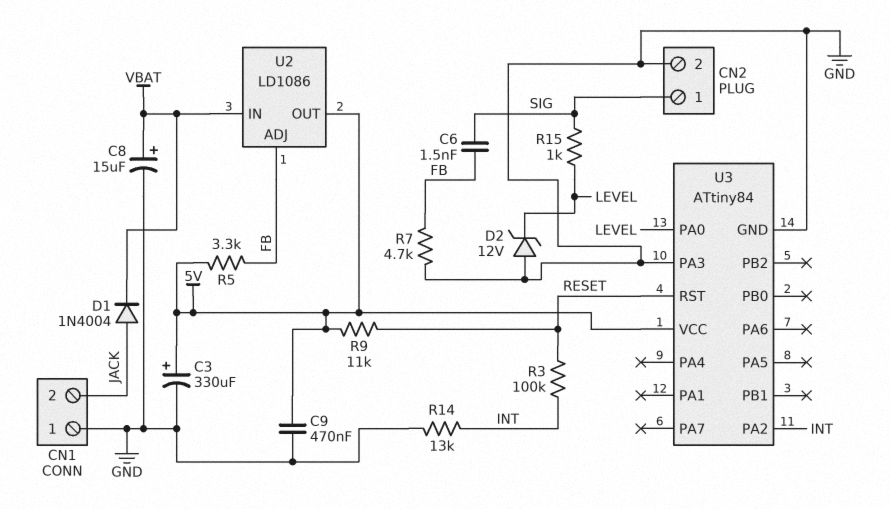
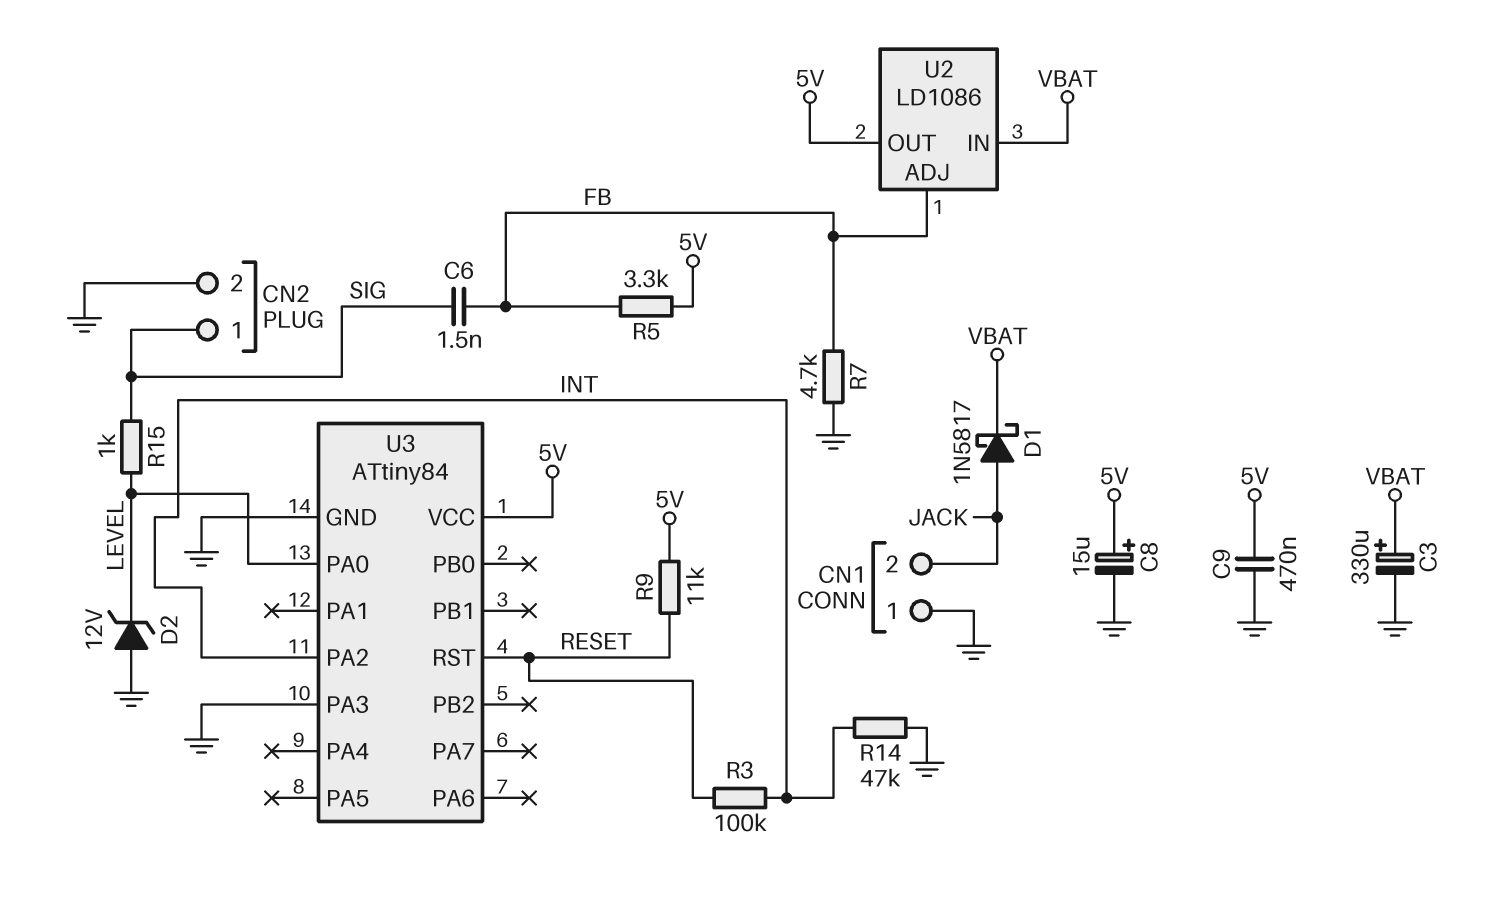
C3: 330uF (plus 5V, minus GND) -> 330uF (plus VBAT, minus GND)
C8: 15uF (plus VBAT, minus GND) -> 15uF (plus 5V, minus GND)
D1: diode 1N4004 (A JACK, K VBAT) -> schottky 1N5817 (A JACK, K VBAT)
R14: 13k (GND, INT) -> 47k (GND, INT)

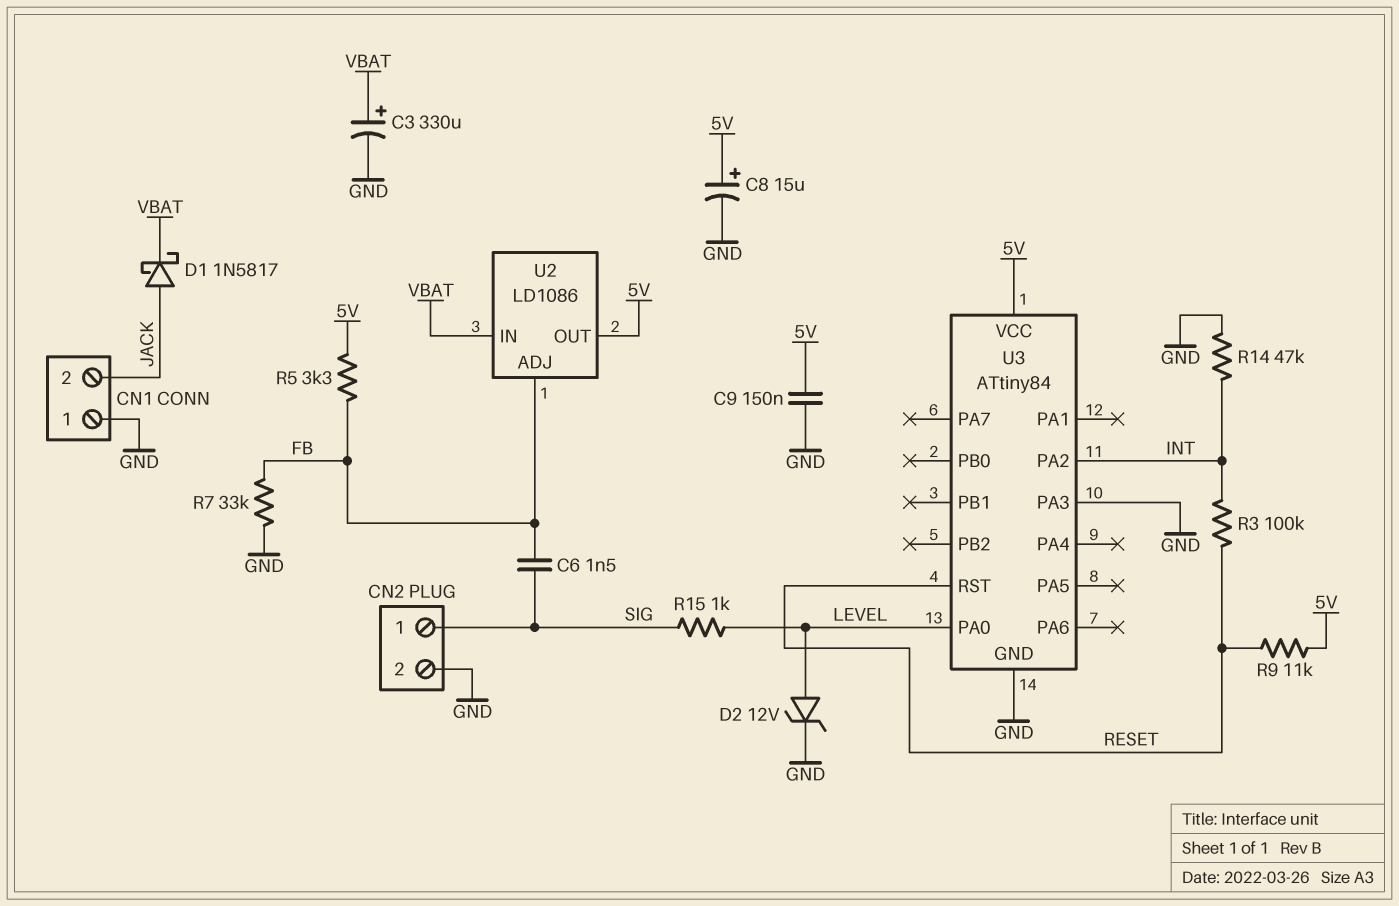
C9: 470nF (5V, GND) -> 150nF (5V, GND)
D2: zener 12V (A GND, K LEVEL) -> zener 12V (A LEVEL, K GND)
R7: 4.7k (FB, GND) -> 33k (FB, GND)

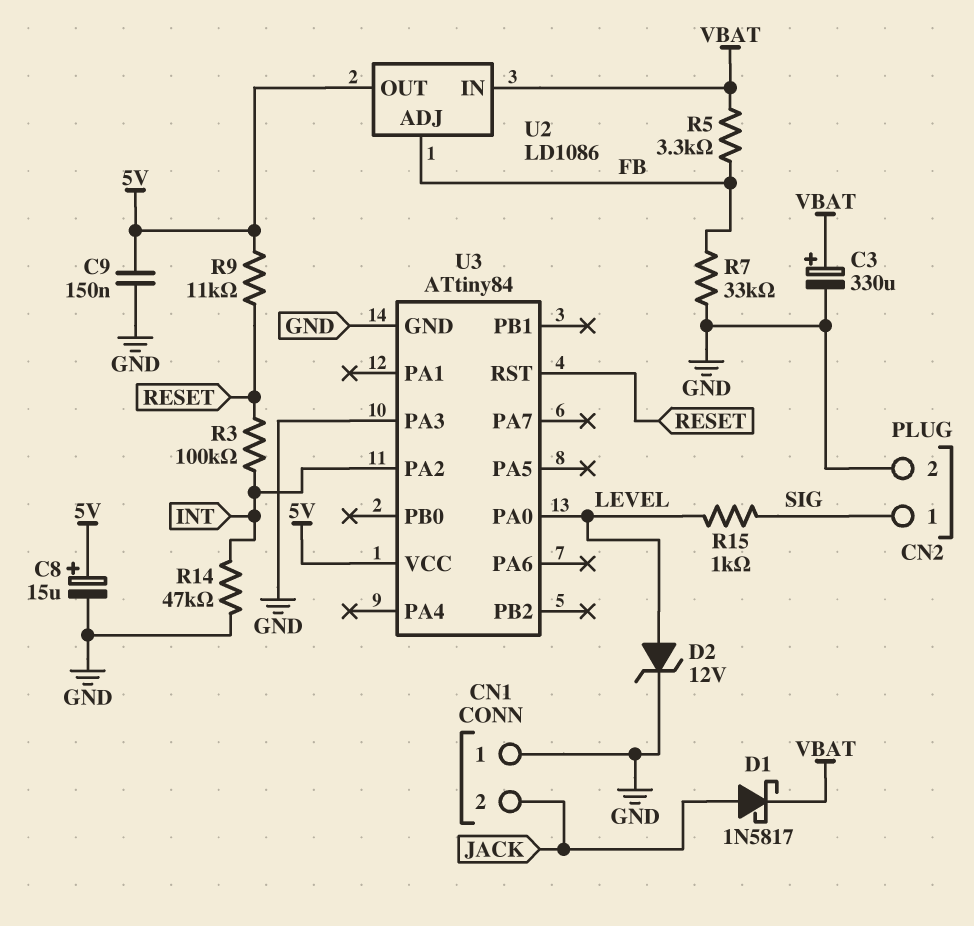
C6: 1.5nF (FB, SIG) -> none
R5: 3.3k (5V, FB) -> 3.3k (FB, VBAT)

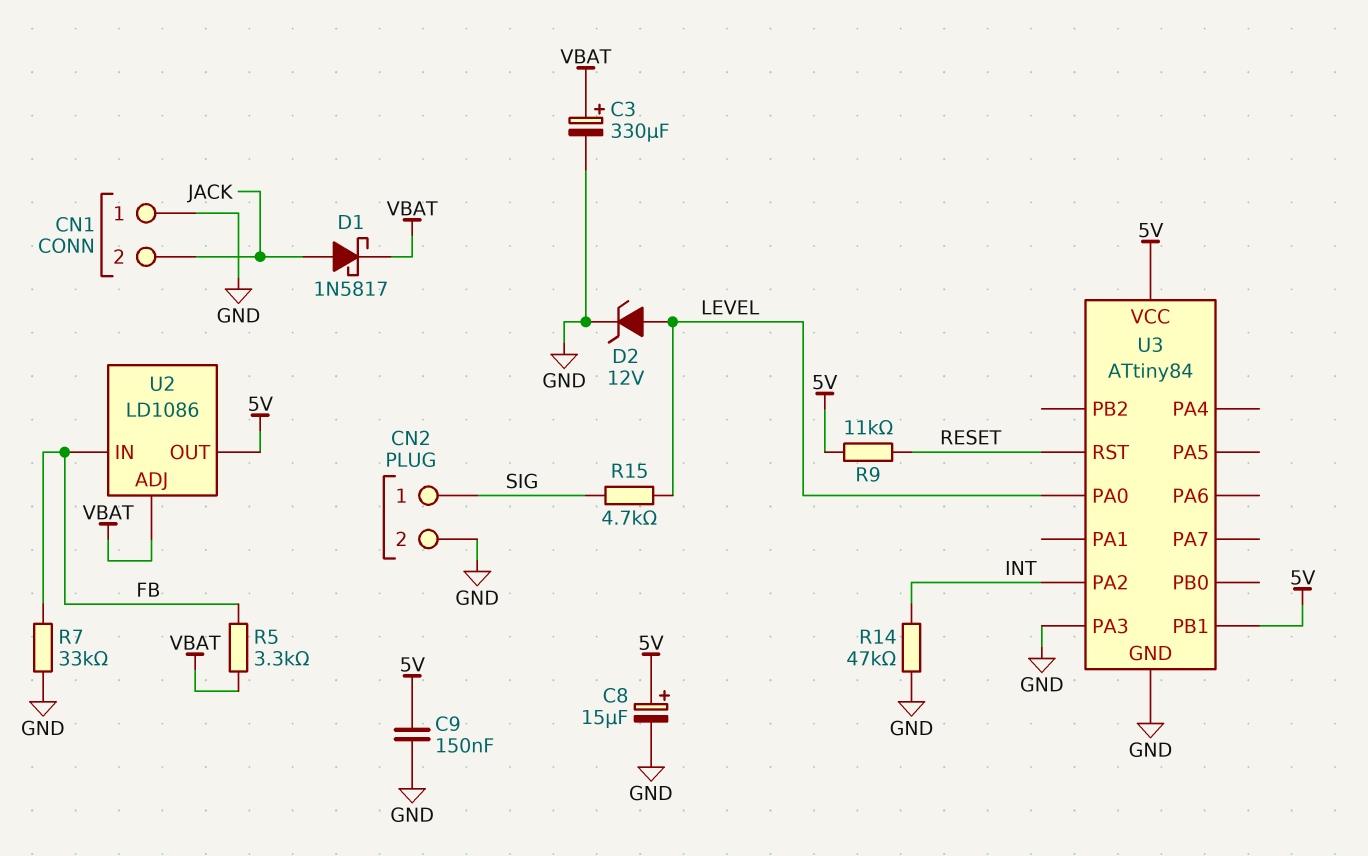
R3: 100k (INT, RESET) -> none
R15: 1k (LEVEL, SIG) -> 4.7k (LEVEL, SIG)
U2 pin ADJ: FB -> VBAT
U2 pin IN: VBAT -> FB
U3 pin PB1: none -> 5V

